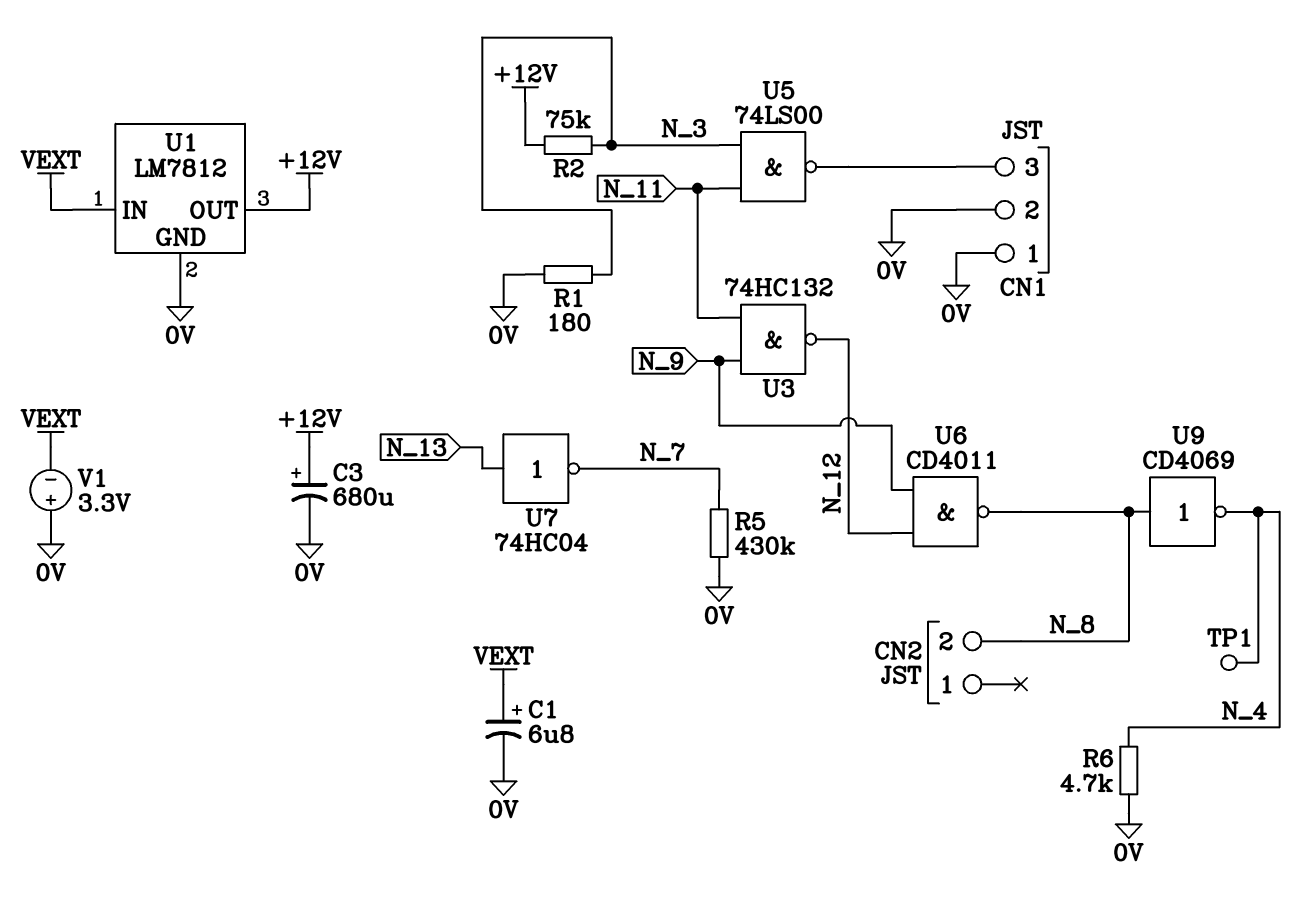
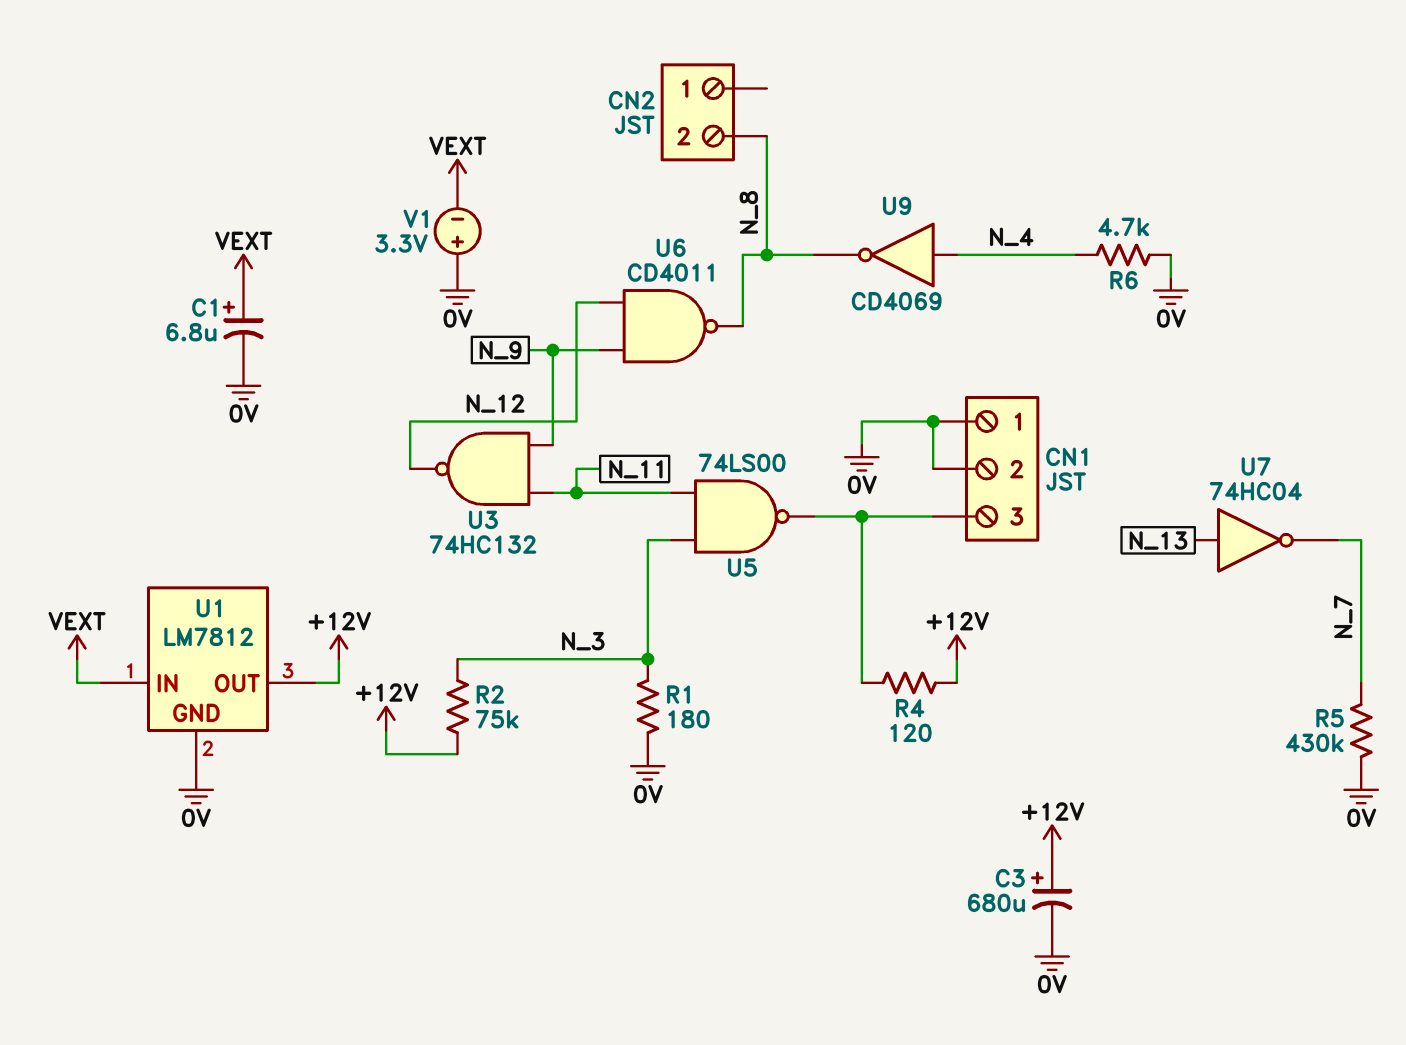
R4: none -> 120 (+12V, CN1/3)
TP1: test point (N_4) -> none
U9: NOT CD4069 (in N_8, out N_4) -> NOT CD4069 (in N_4, out N_8)

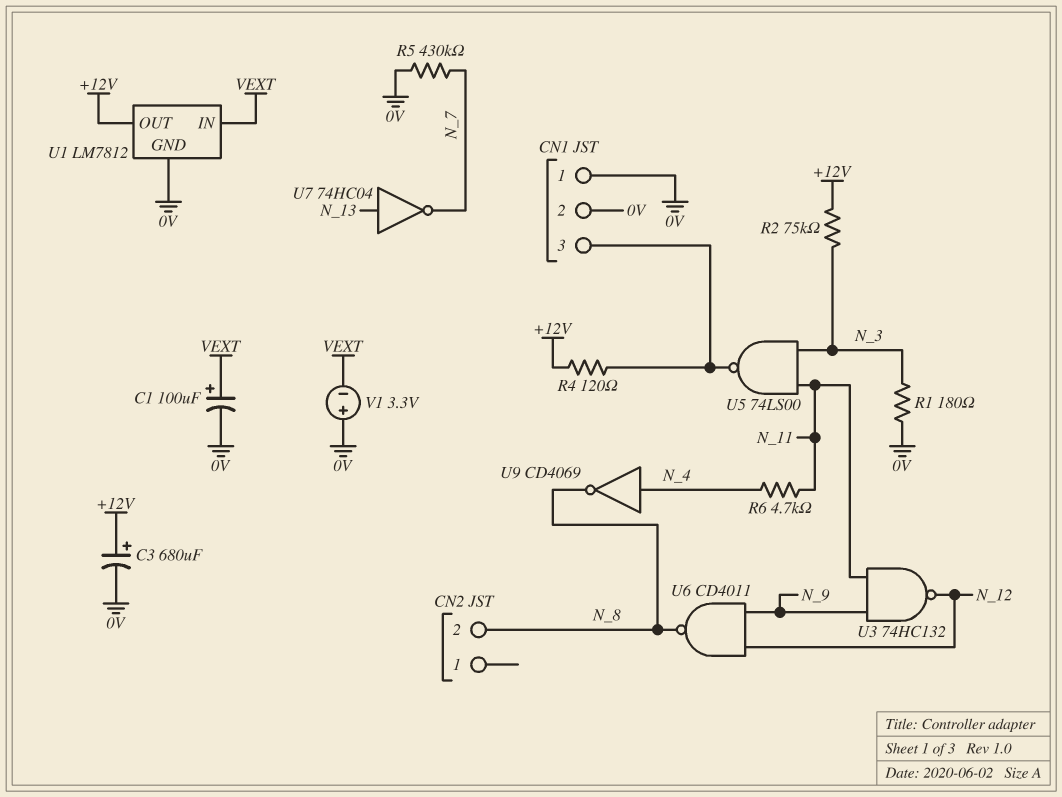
C1: 6.8uF (plus VEXT, minus 0V) -> 100uF (plus VEXT, minus 0V)
R6: 4.7k (0V, N_4) -> 4.7k (N_4, N_11)

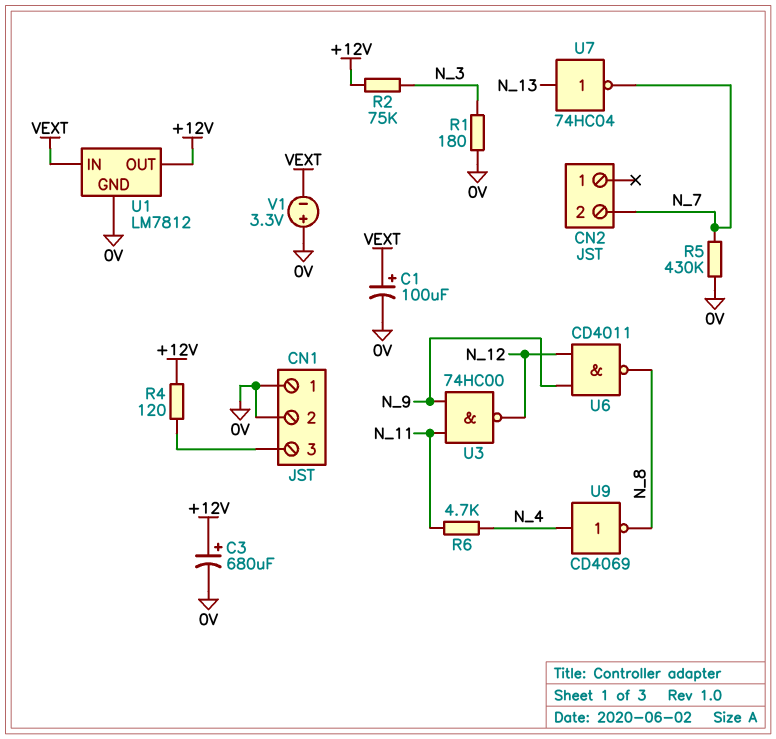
CN2 pin 2: N_8 -> N_7
U3: NAND 74HC132 (in N_9, in N_11, out N_12) -> NAND 74HC00 (in N_9, in N_11, out N_12)
U5: NAND 74LS00 (in N_3, in N_11, out CN1/3) -> none

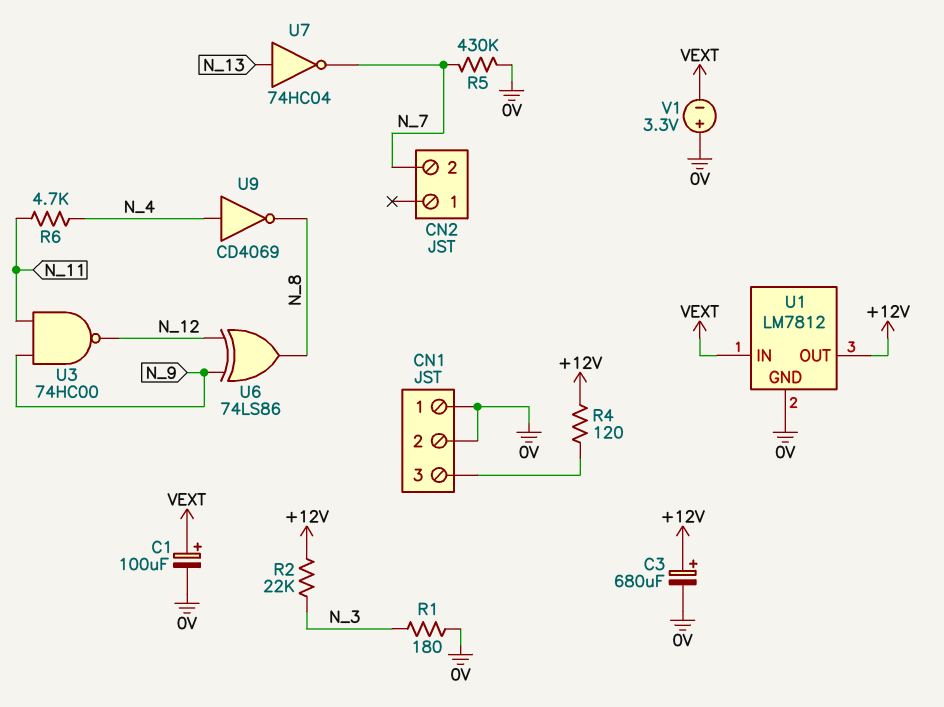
R2: 75k (+12V, N_3) -> 22k (+12V, N_3)
U6: NAND CD4011 (in N_9, in N_12, out N_8) -> XOR 74LS86 (in N_9, in N_12, out N_8)

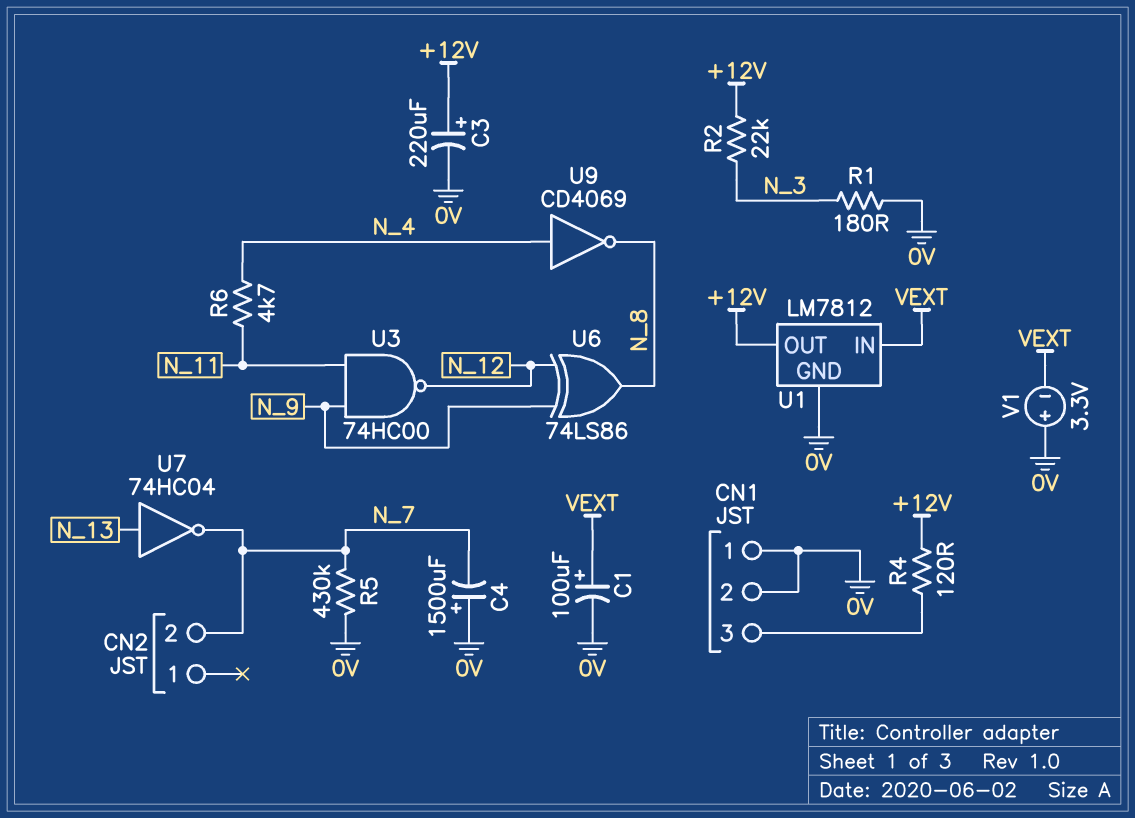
C3: 680uF (plus +12V, minus 0V) -> 220uF (plus +12V, minus 0V)
C4: none -> 1500uF (plus 0V, minus N_7)

